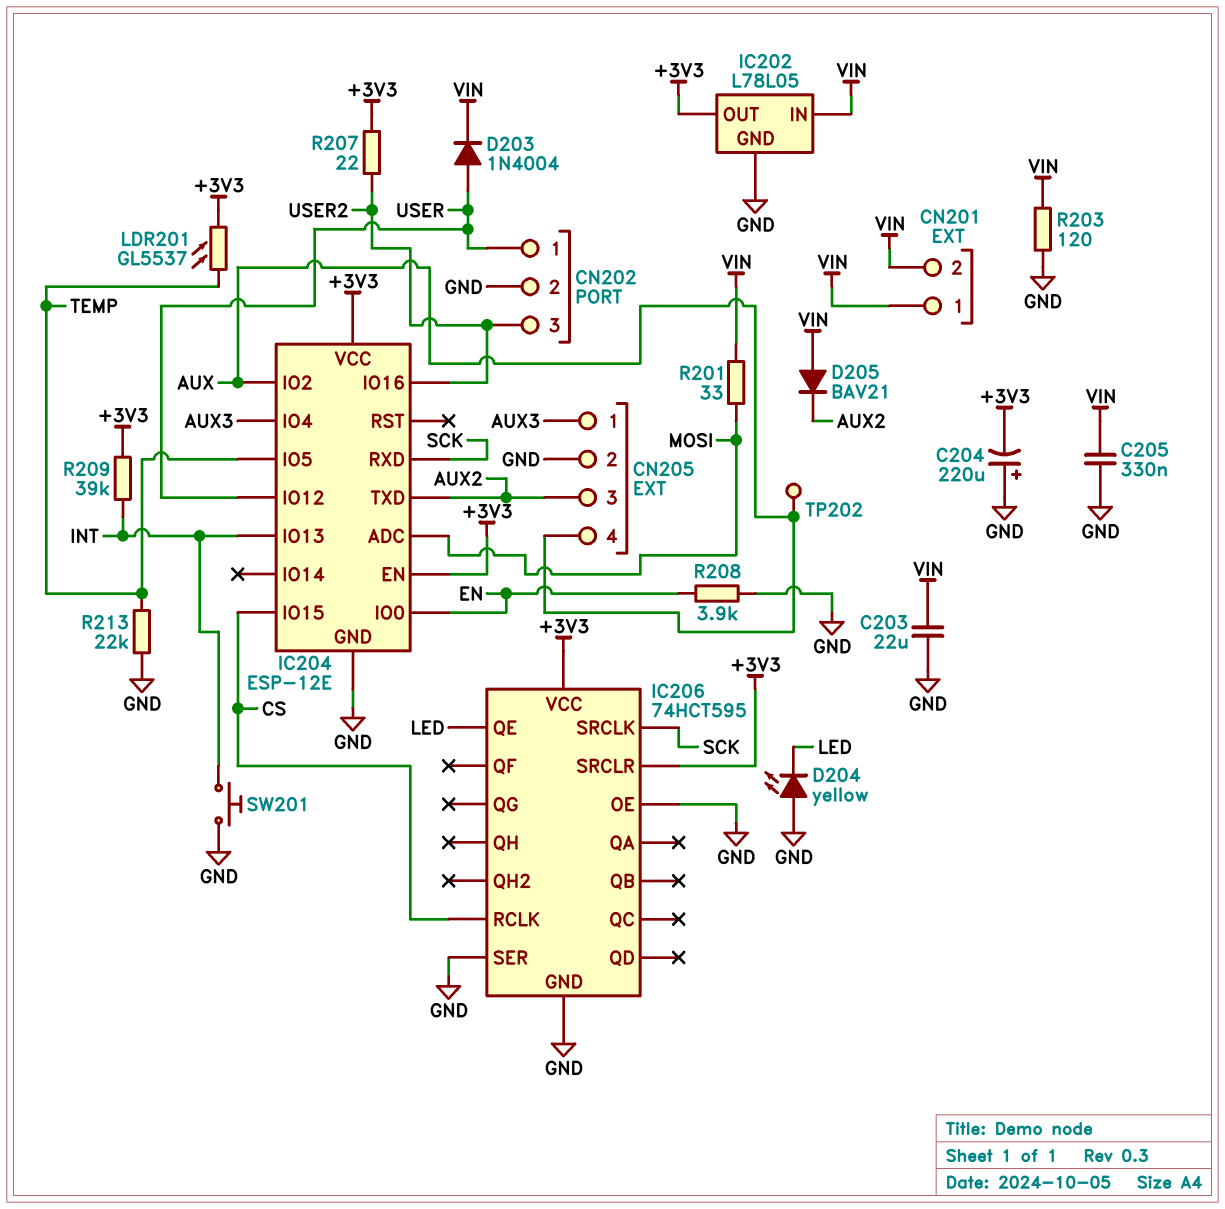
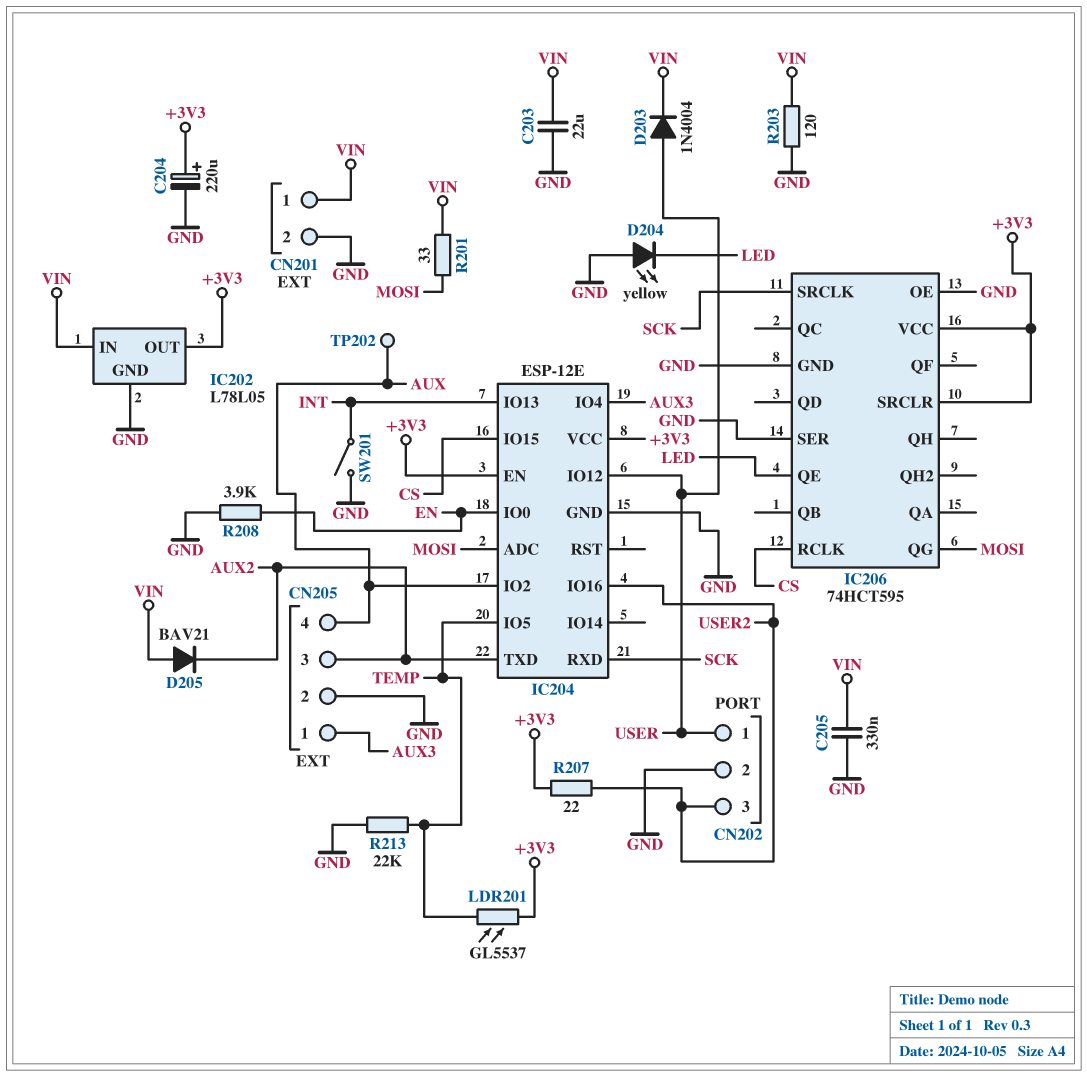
C204: 220uF (plus GND, minus +3V3) -> 220uF (plus +3V3, minus GND)
CN201 pin 2: VIN -> GND
IC206 pin QG: none -> MOSI
R209: 39k (+3V3, INT) -> none
SW201: button (GND, INT) -> switch (GND, INT)

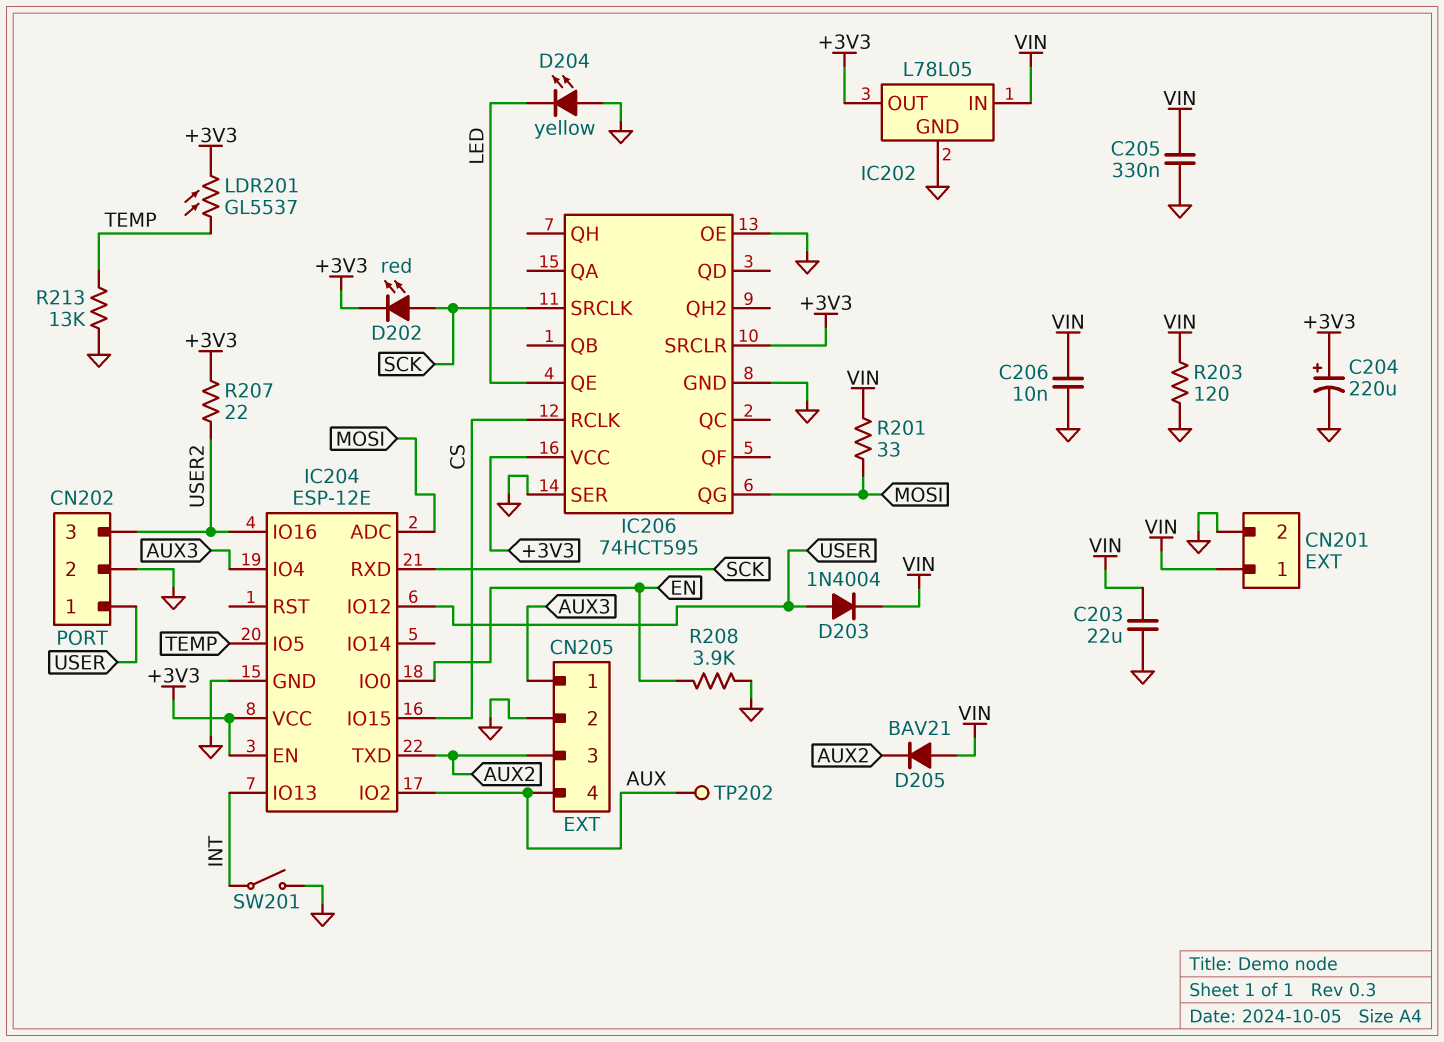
C206: none -> 10nF (GND, VIN)
D202: none -> LED red (A SCK, K +3V3)
R213: 22k (GND, TEMP) -> 13k (GND, TEMP)

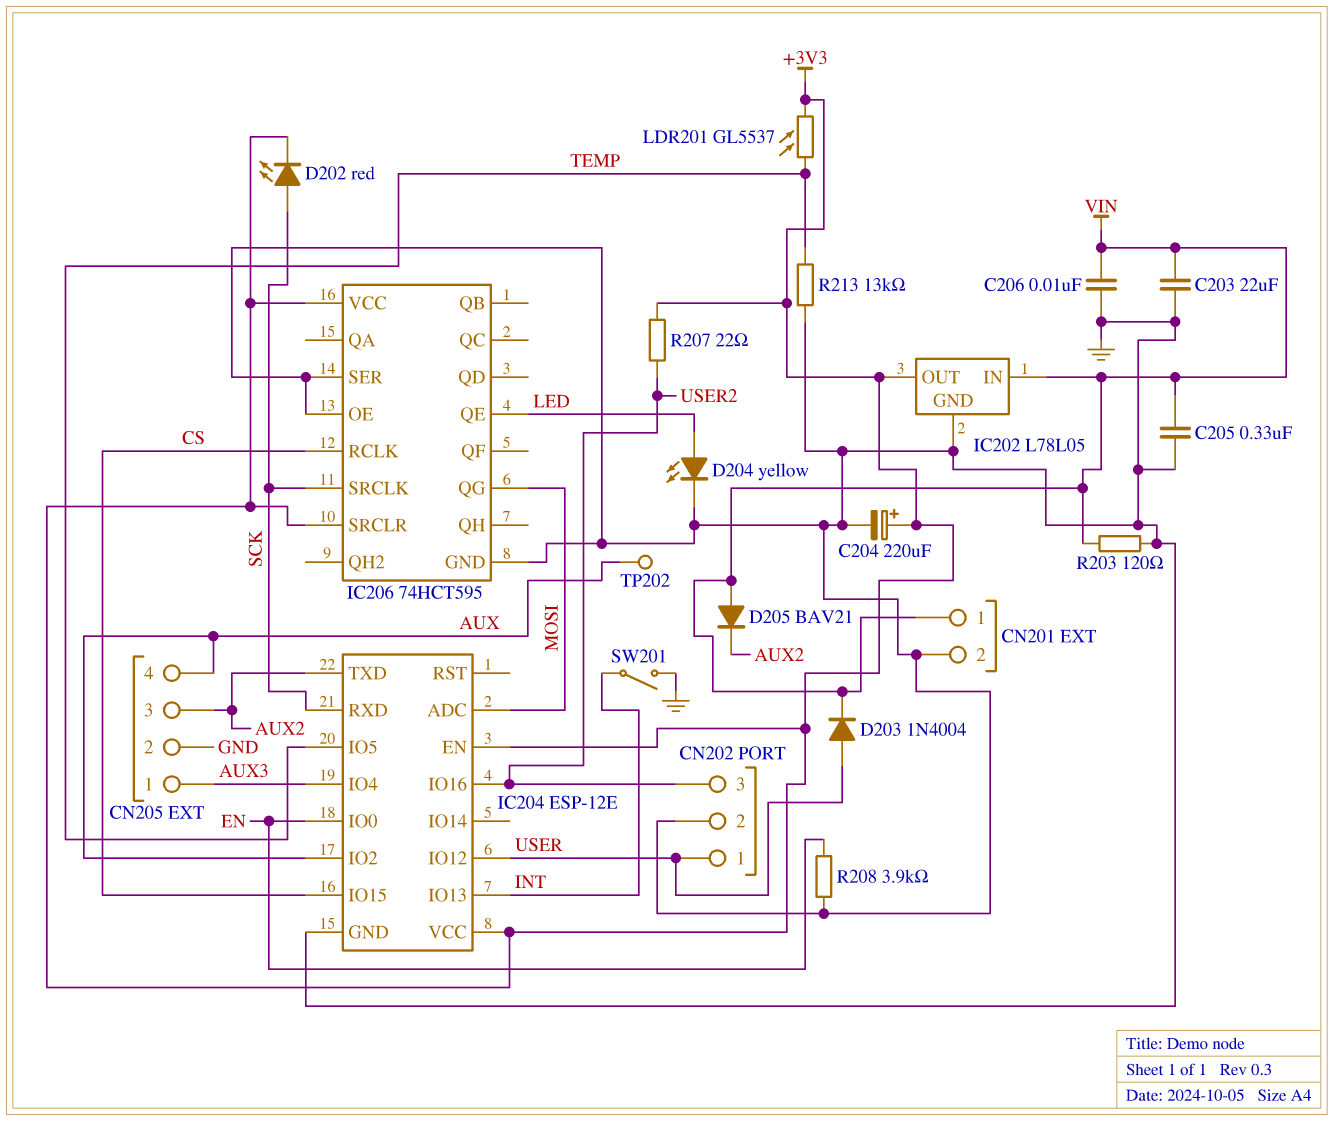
D204: LED yellow (A GND, K LED) -> LED yellow (A LED, K GND)
R201: 33 (MOSI, VIN) -> none

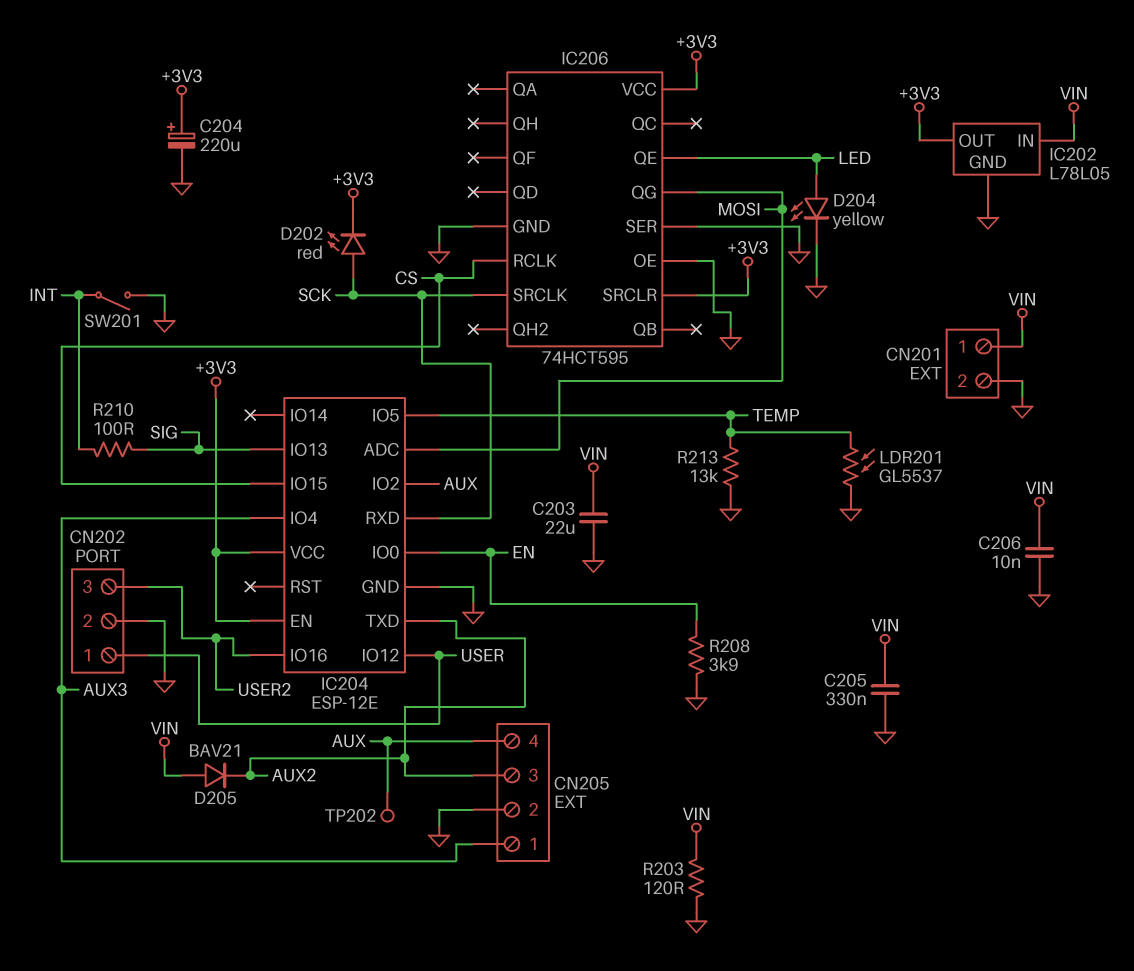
D203: diode 1N4004 (A USER, K VIN) -> none
IC204 pin IO13: INT -> SIG
LDR201: GL5537 (+3V3, TEMP) -> GL5537 (GND, TEMP)
R207: 22 (+3V3, USER2) -> none
R210: none -> 100 (INT, SIG)

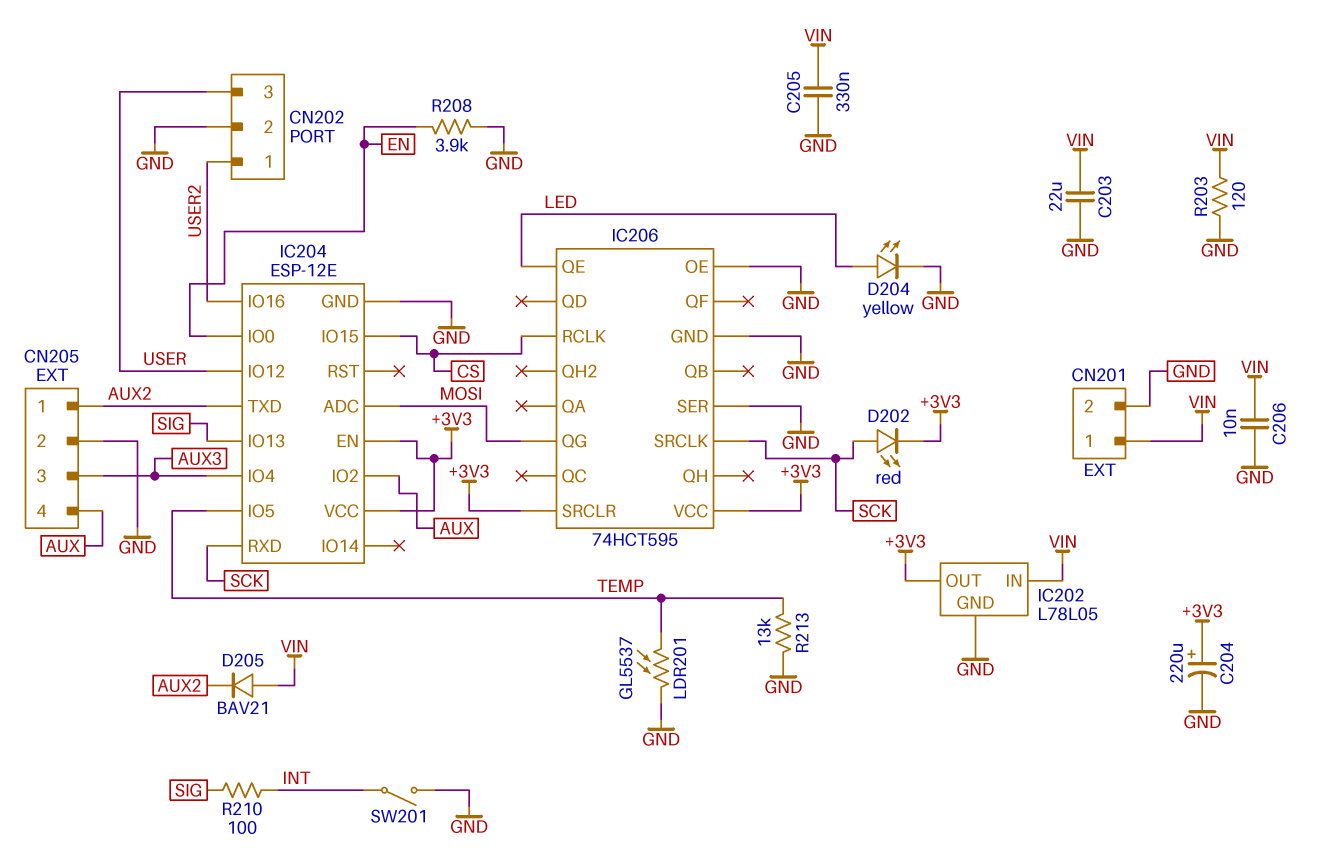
CN202 pin 1: USER -> USER2
CN202 pin 3: USER2 -> USER
CN205 pin 1: AUX3 -> AUX2
CN205 pin 3: AUX2 -> AUX3
TP202: test point (AUX) -> none

